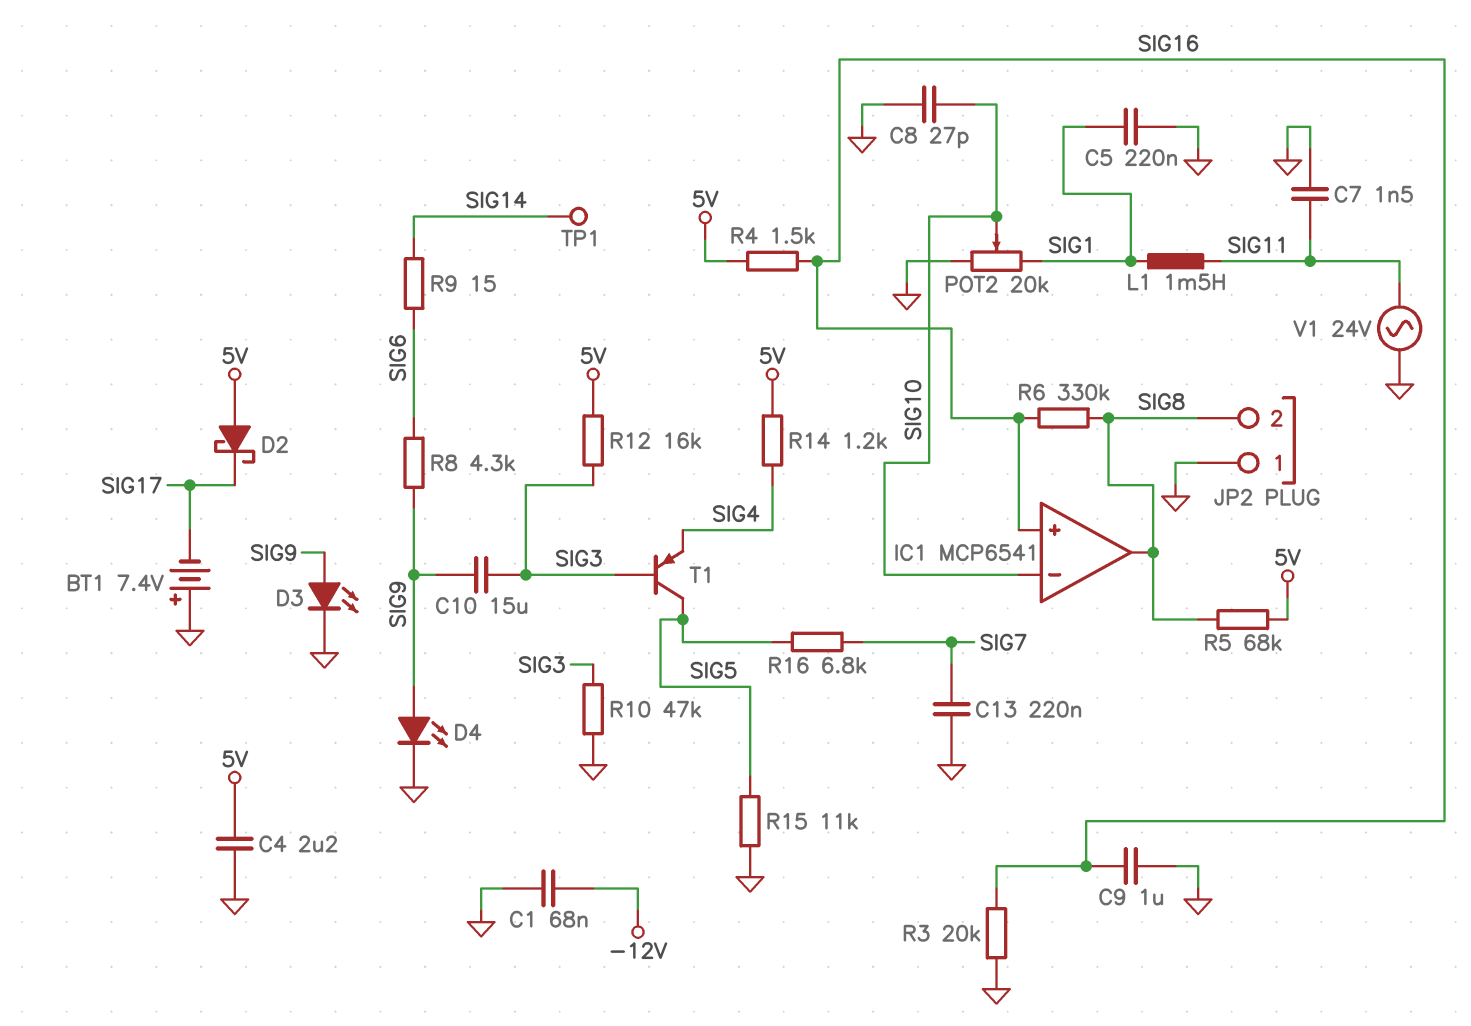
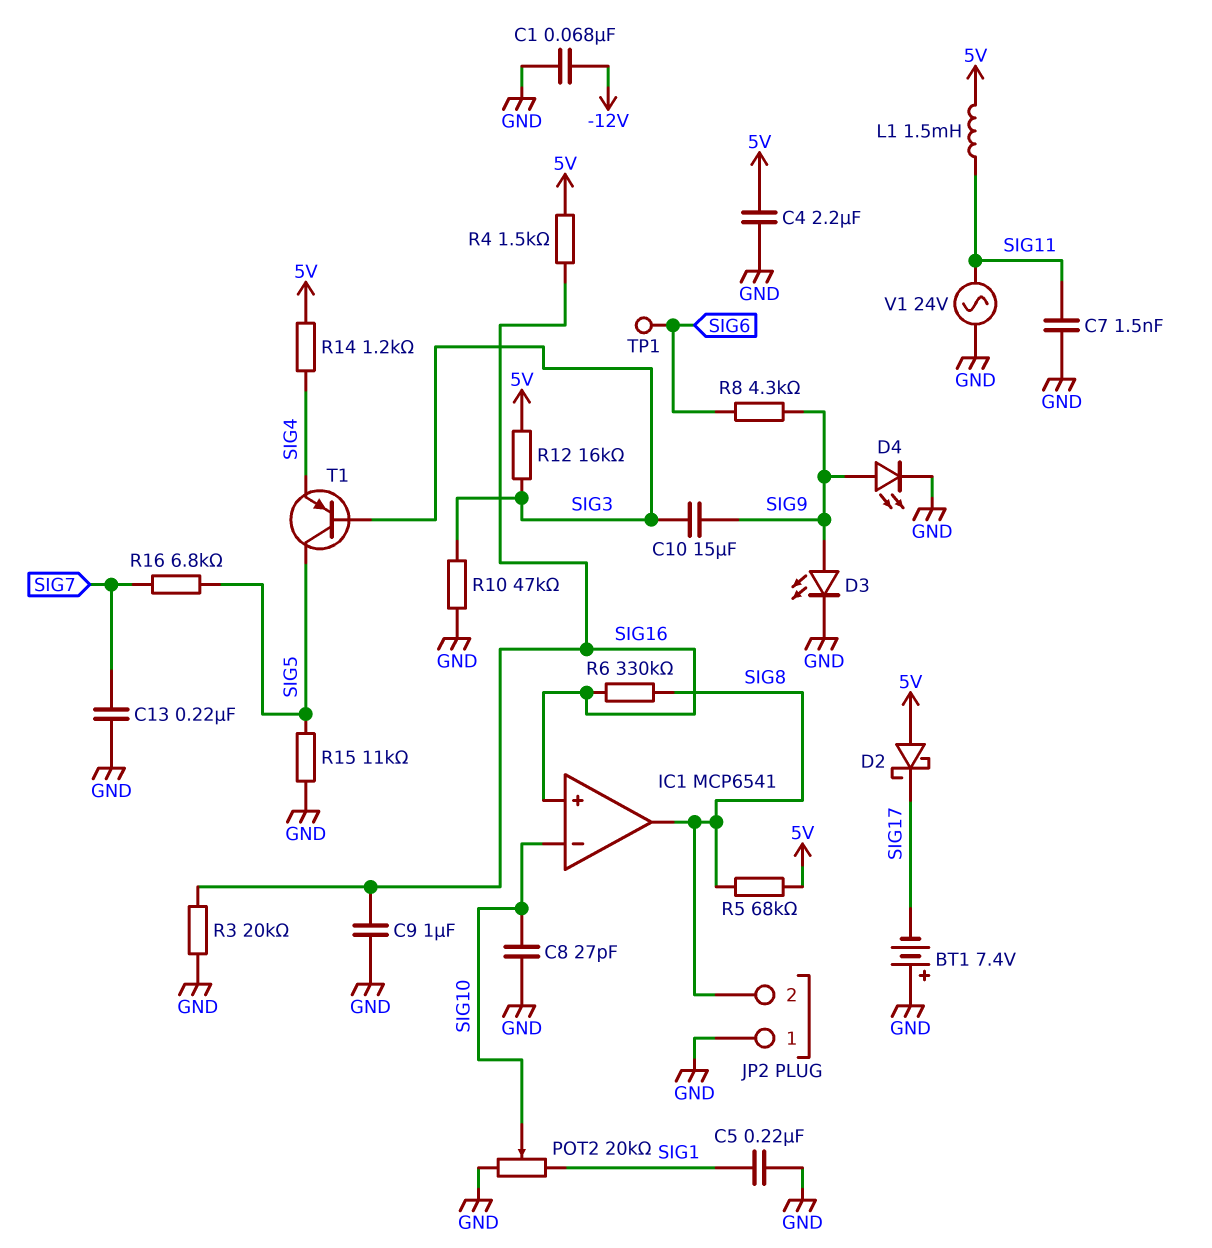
L1: 1.5mH (SIG1, SIG11) -> 1.5mH (5V, SIG11)
R9: 15 (SIG6, SIG14) -> none
TP1: test point (SIG14) -> test point (SIG6)

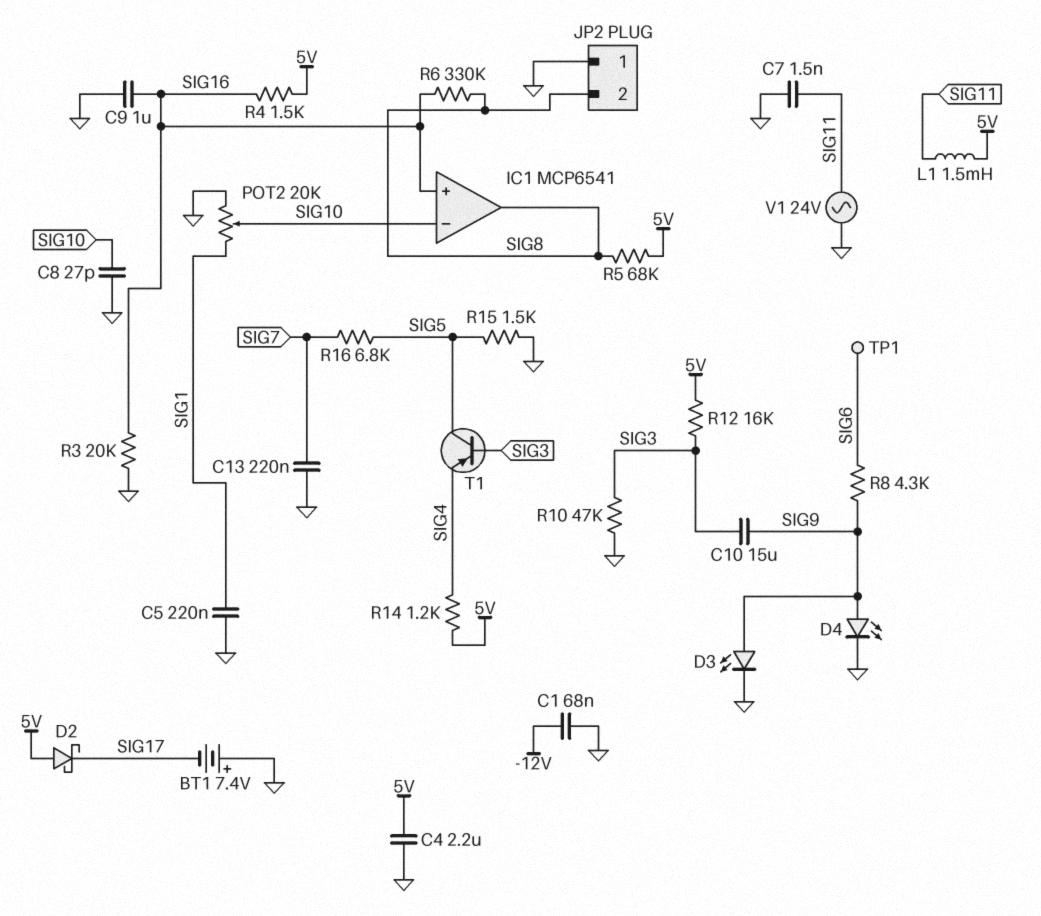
R15: 11k (GND, SIG5) -> 1.5k (GND, SIG5)

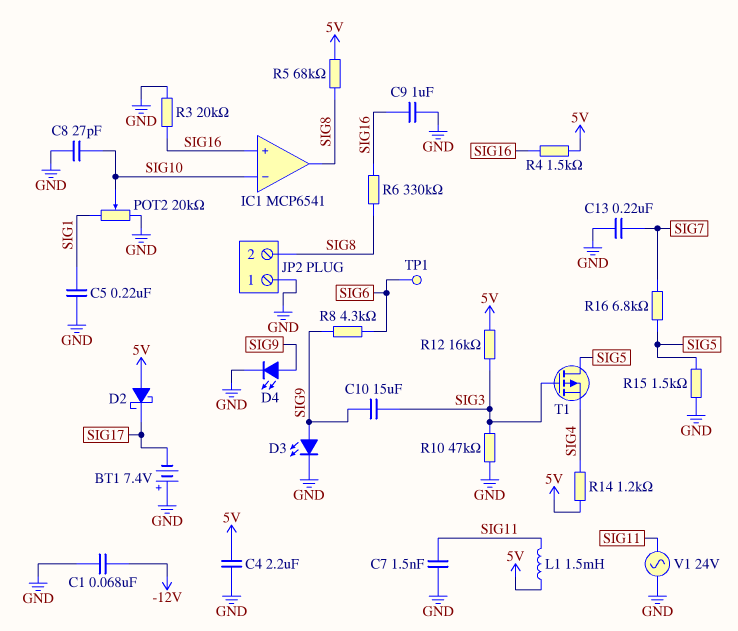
T1: PNP (B SIG3, C SIG5, E SIG4) -> PMOS (G SIG3, D SIG5, S SIG4)

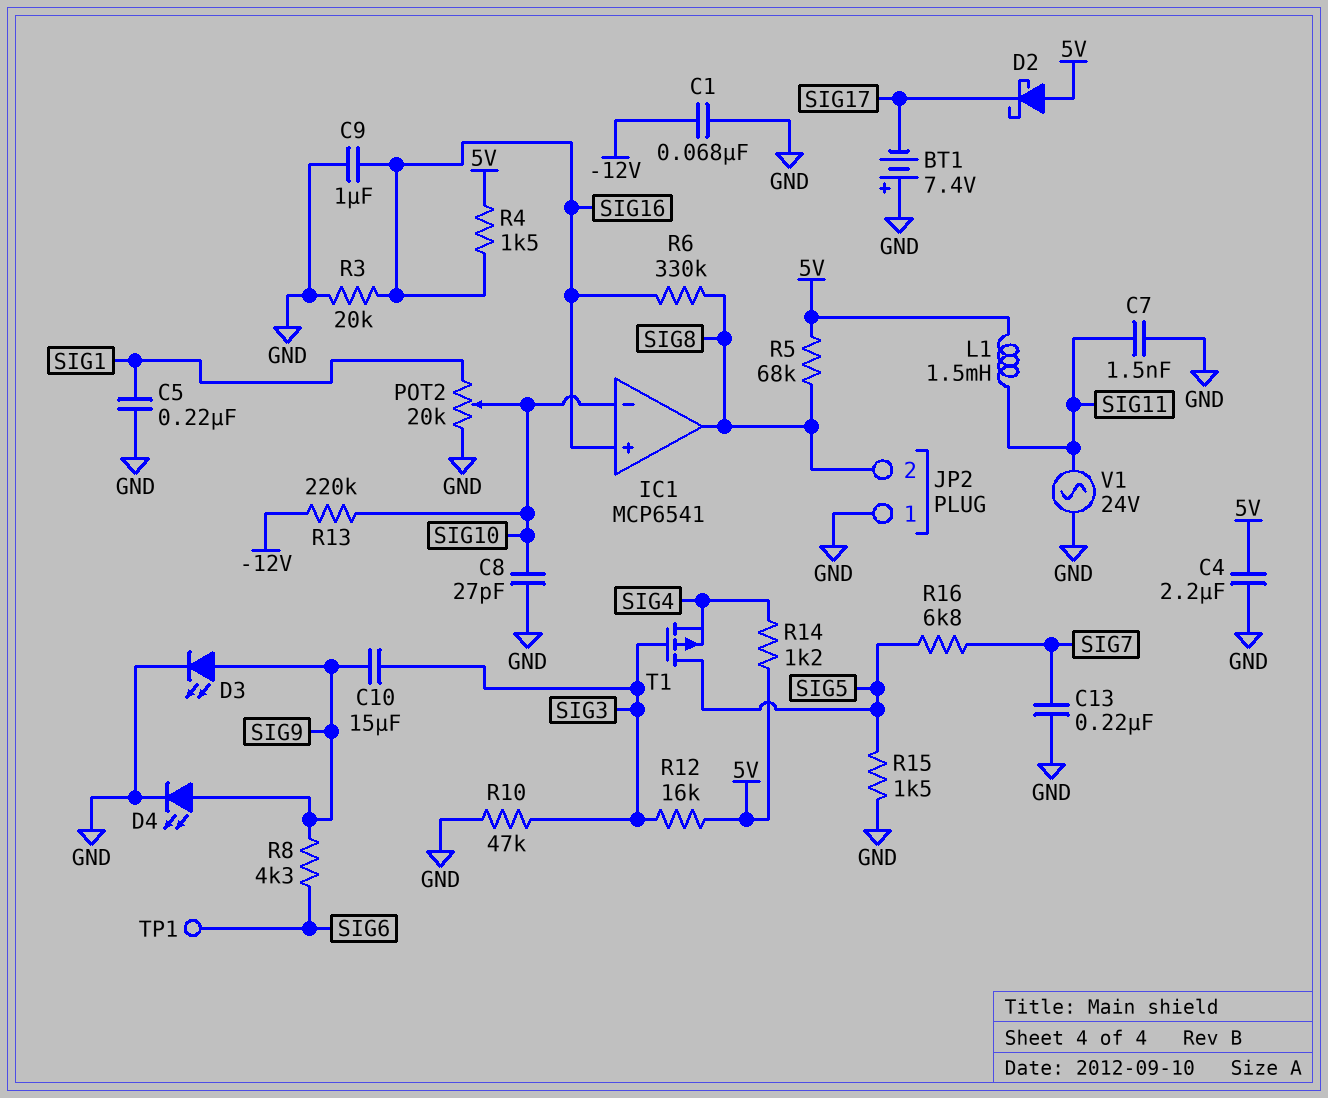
R13: none -> 220k (-12V, SIG10)

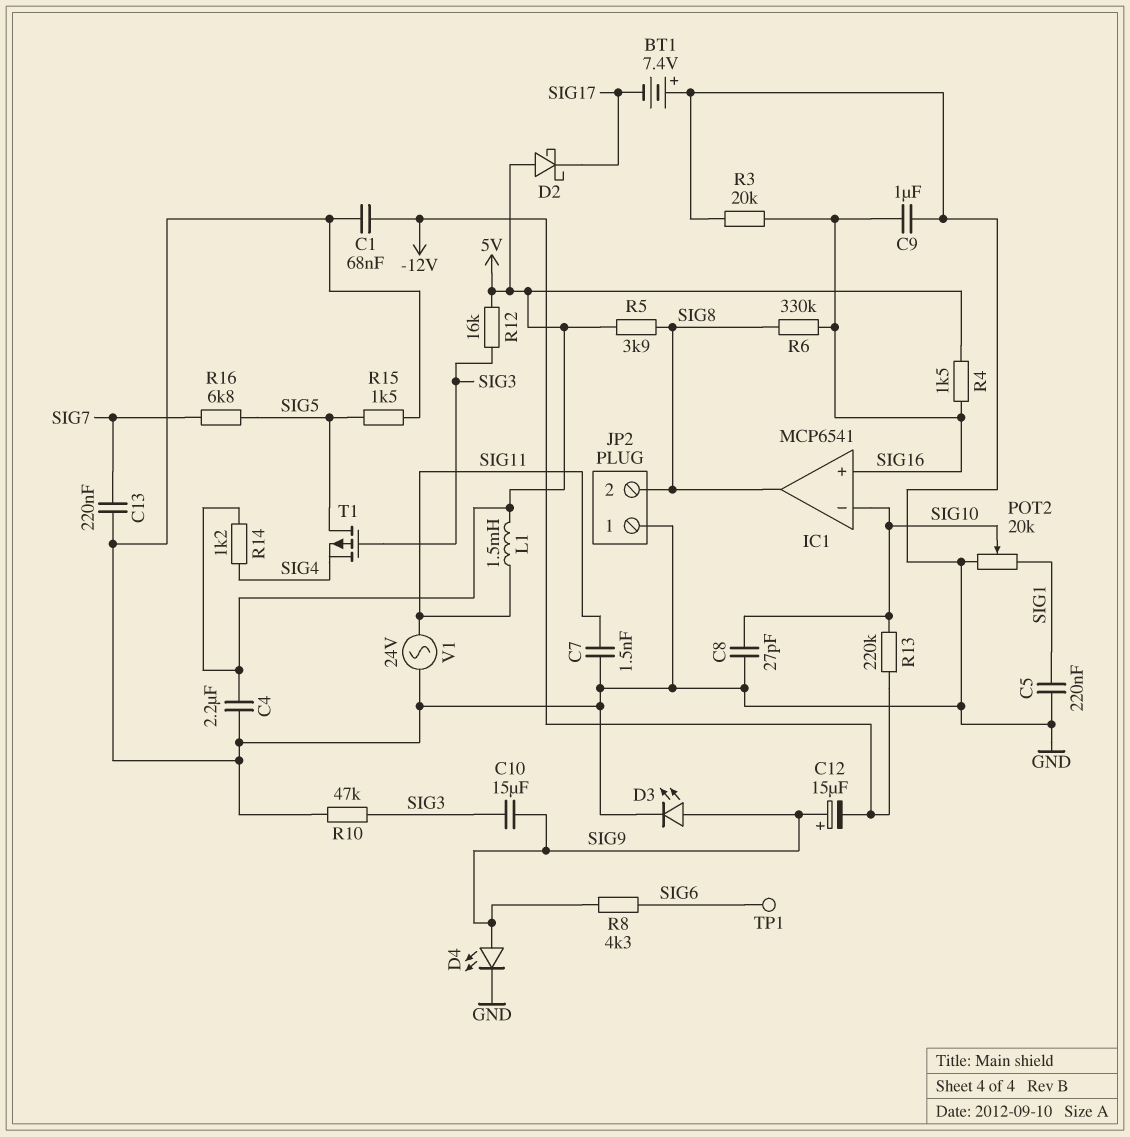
C12: none -> 15uF (plus SIG9, minus -12V)
R5: 68k (5V, SIG8) -> 3.9k (5V, SIG8)

